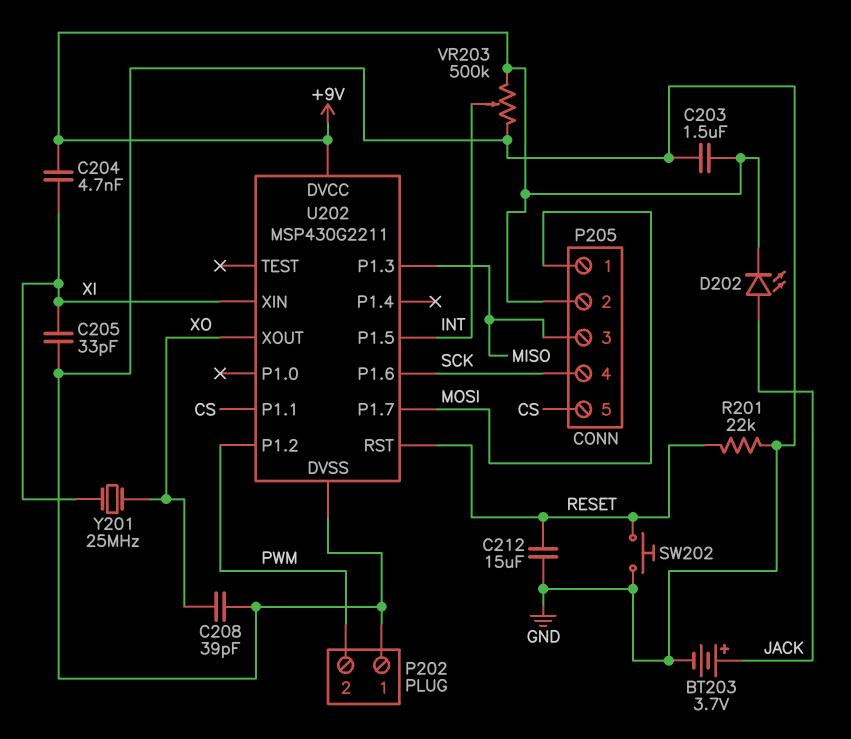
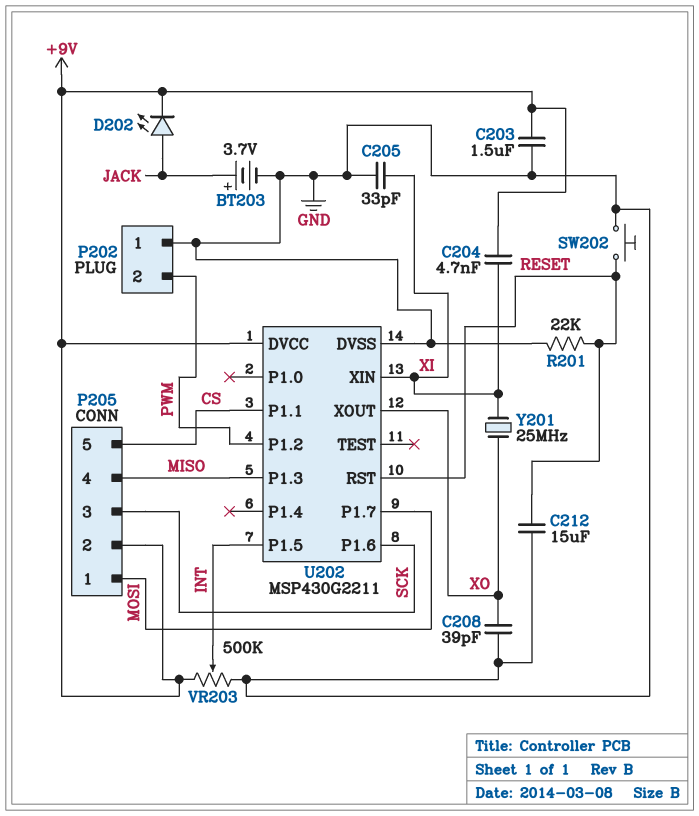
P205 pin 3: MISO -> SCK
P205 pin 4: SCK -> MISO

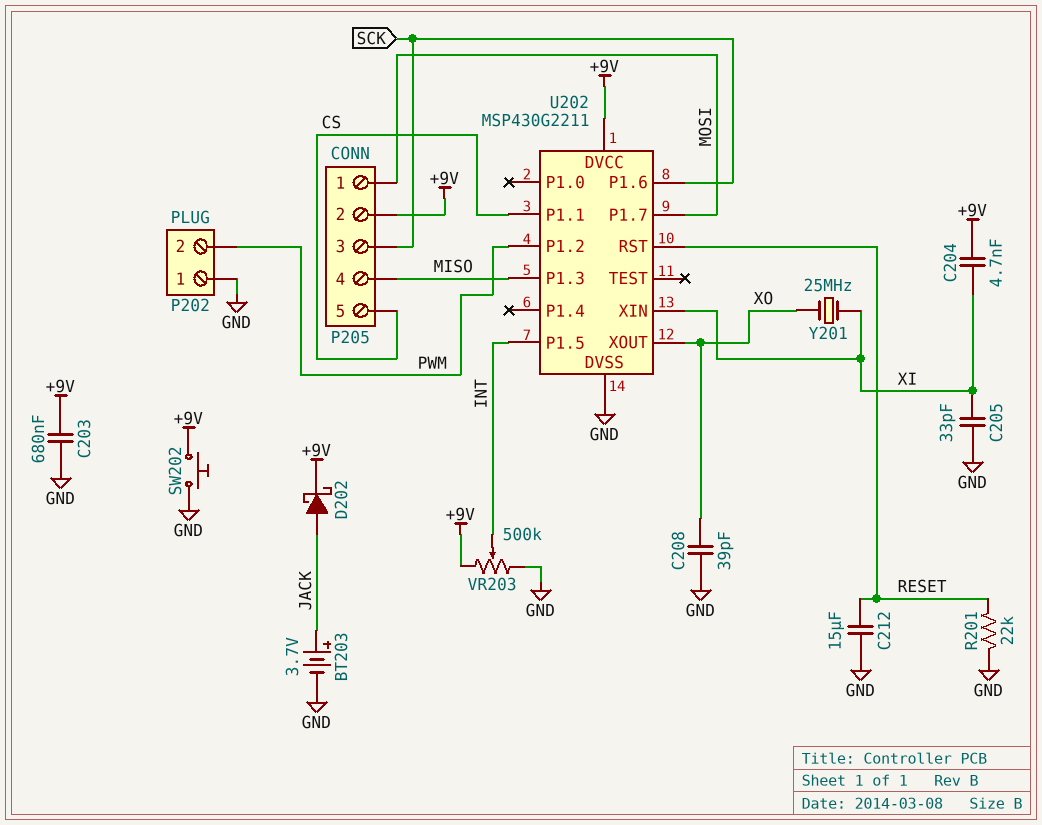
C203: 1.5uF (+9V, GND) -> 680nF (+9V, GND)
D202: LED (A JACK, K +9V) -> schottky (A JACK, K +9V)
SW202: button (GND, RESET) -> button (+9V, GND)

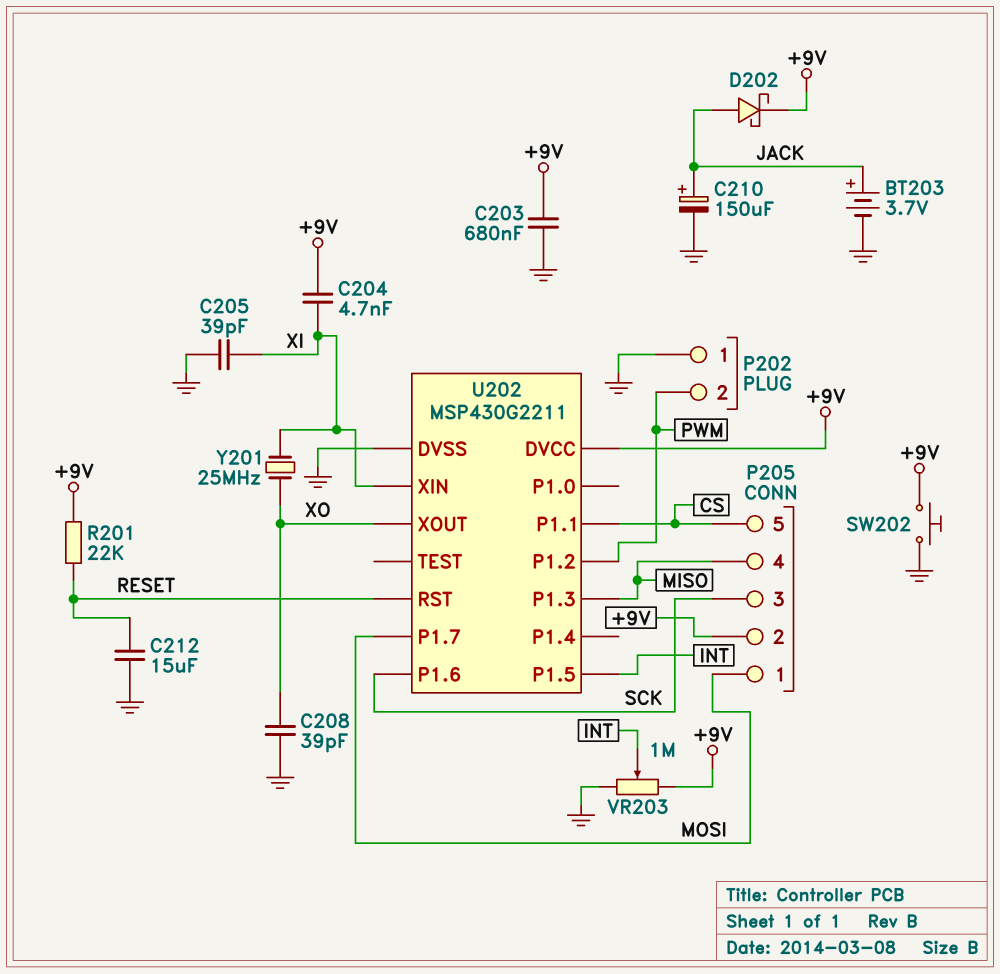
C205: 33pF (GND, XI) -> 39pF (GND, XI)
C210: none -> 150uF (plus JACK, minus GND)
R201: 22k (GND, RESET) -> 22k (+9V, RESET)
VR203: 500k (+9V, GND, wiper INT) -> 1M (+9V, GND, wiper INT)

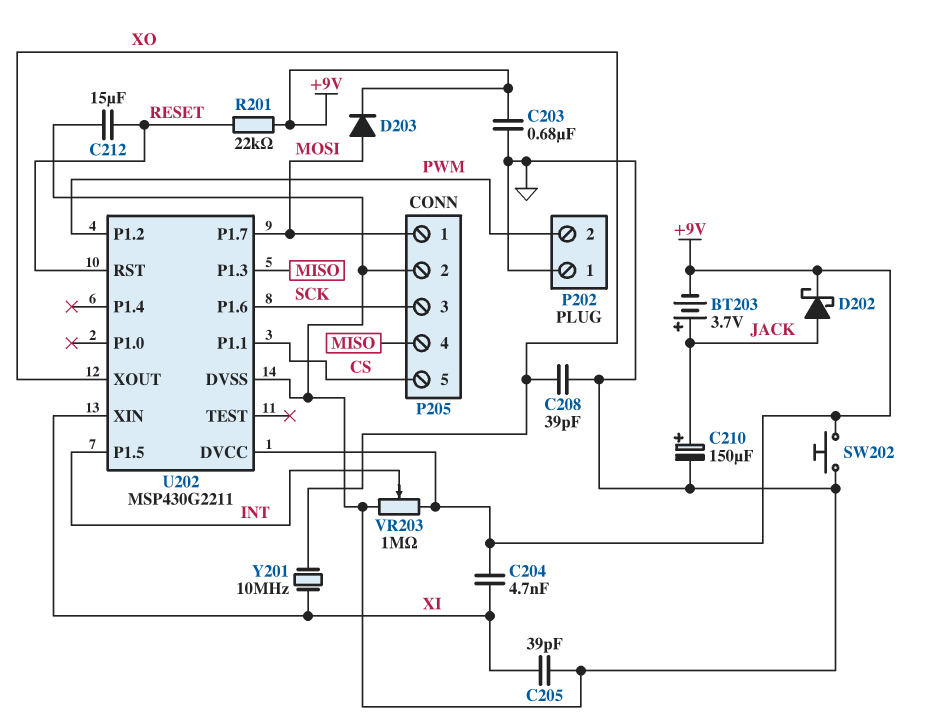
BT203: 3.7V (plus JACK, minus GND) -> 3.7V (plus JACK, minus +9V)
D203: none -> diode (A MOSI, K +9V)
P205 pin 2: +9V -> GND
Y201: 25MHz (XI, XO) -> 10MHz (XI, XO)

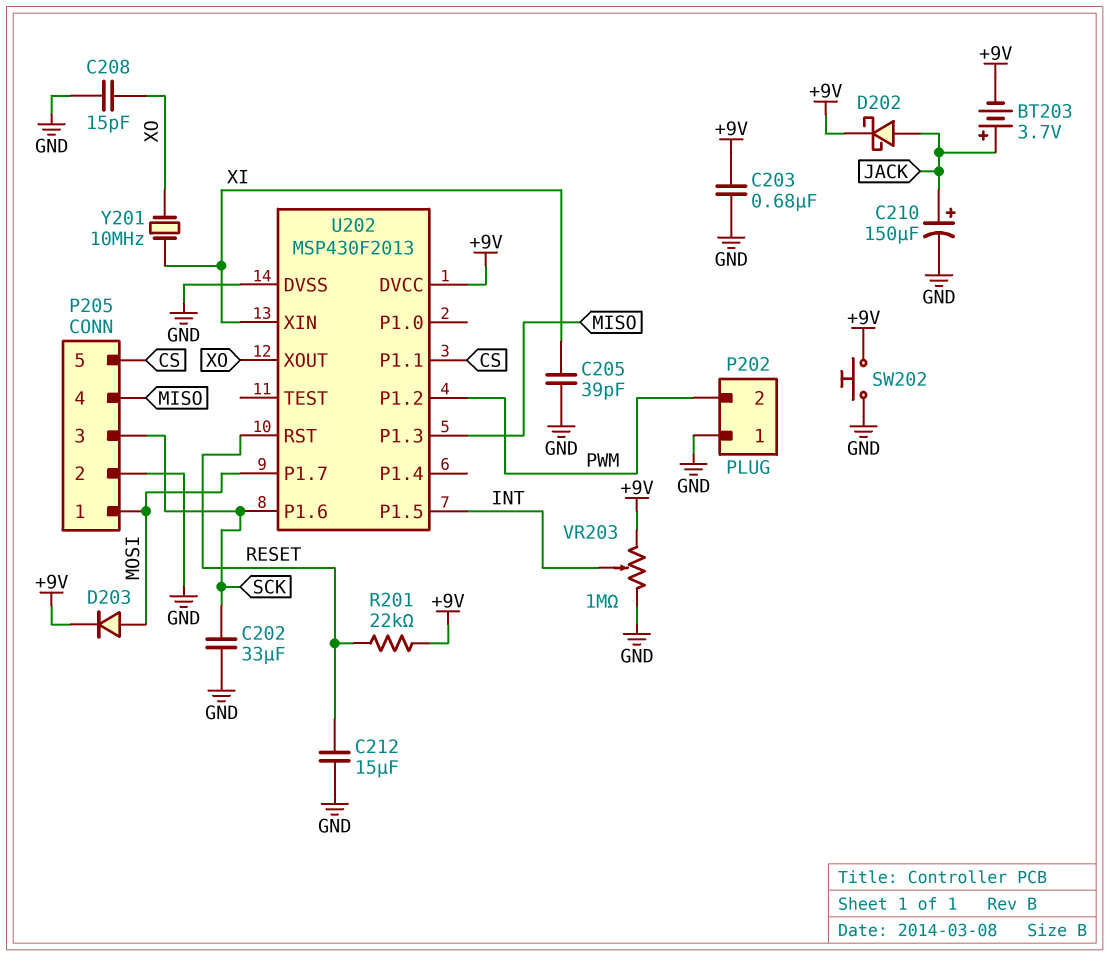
C202: none -> 33uF (GND, SCK)
C204: 4.7nF (+9V, XI) -> none
C208: 39pF (GND, XO) -> 15pF (GND, XO)
U202: MSP430G2211 -> MSP430F2013

